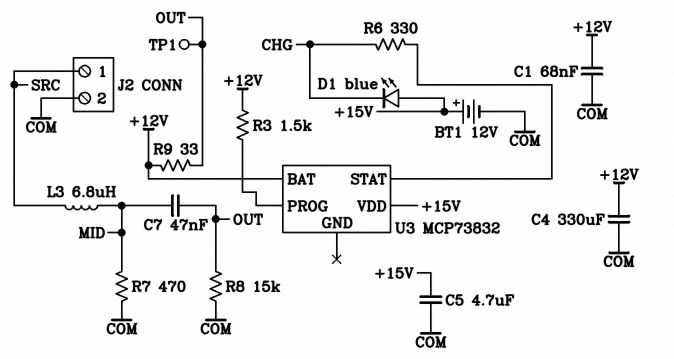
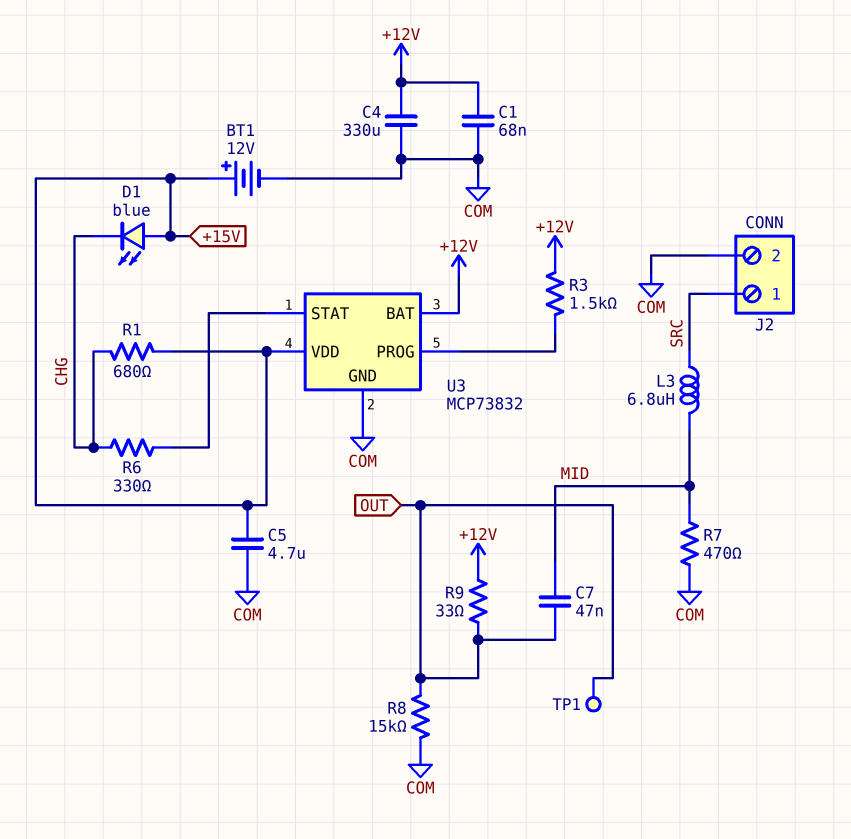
R1: none -> 680 (+15V, CHG)
U3 pin GND: none -> COM

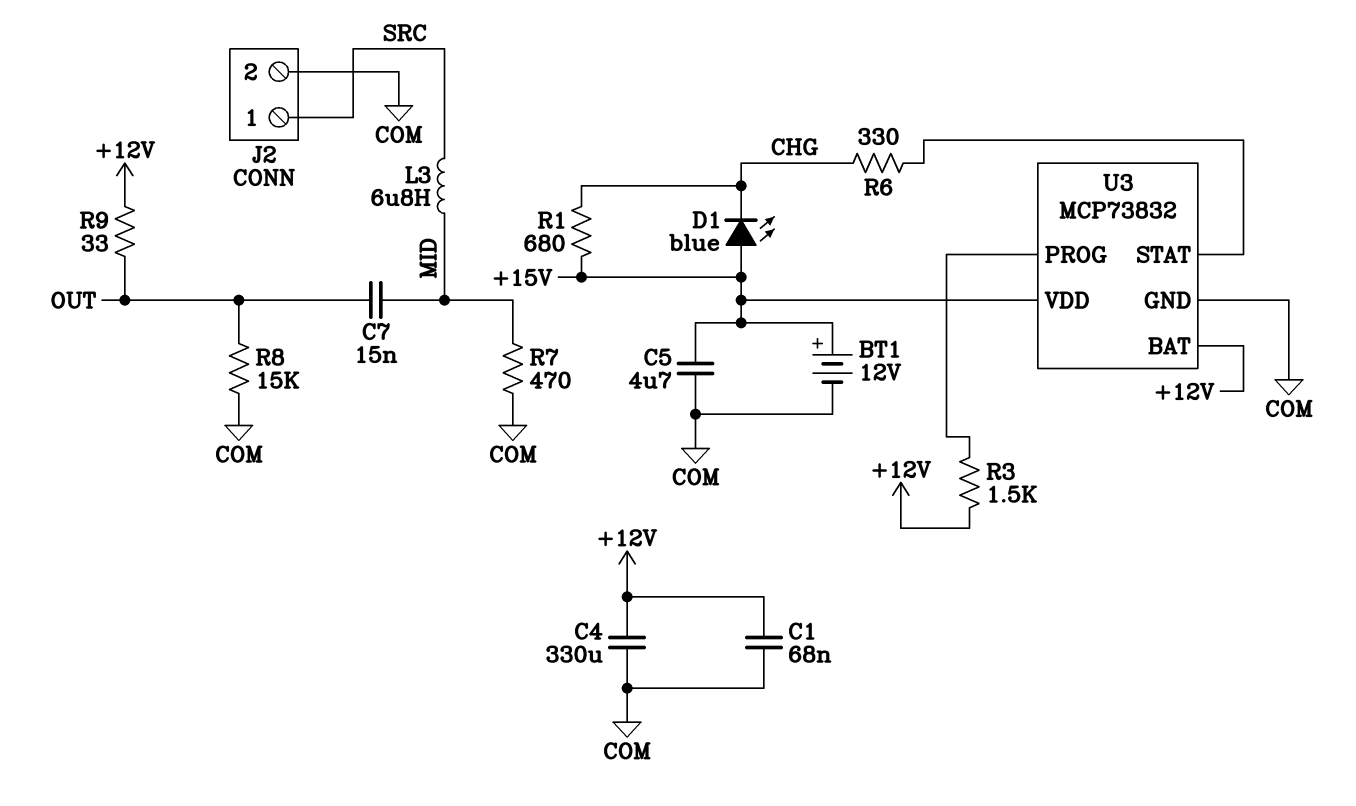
C7: 47nF (MID, OUT) -> 15nF (MID, OUT)
TP1: test point (OUT) -> none

